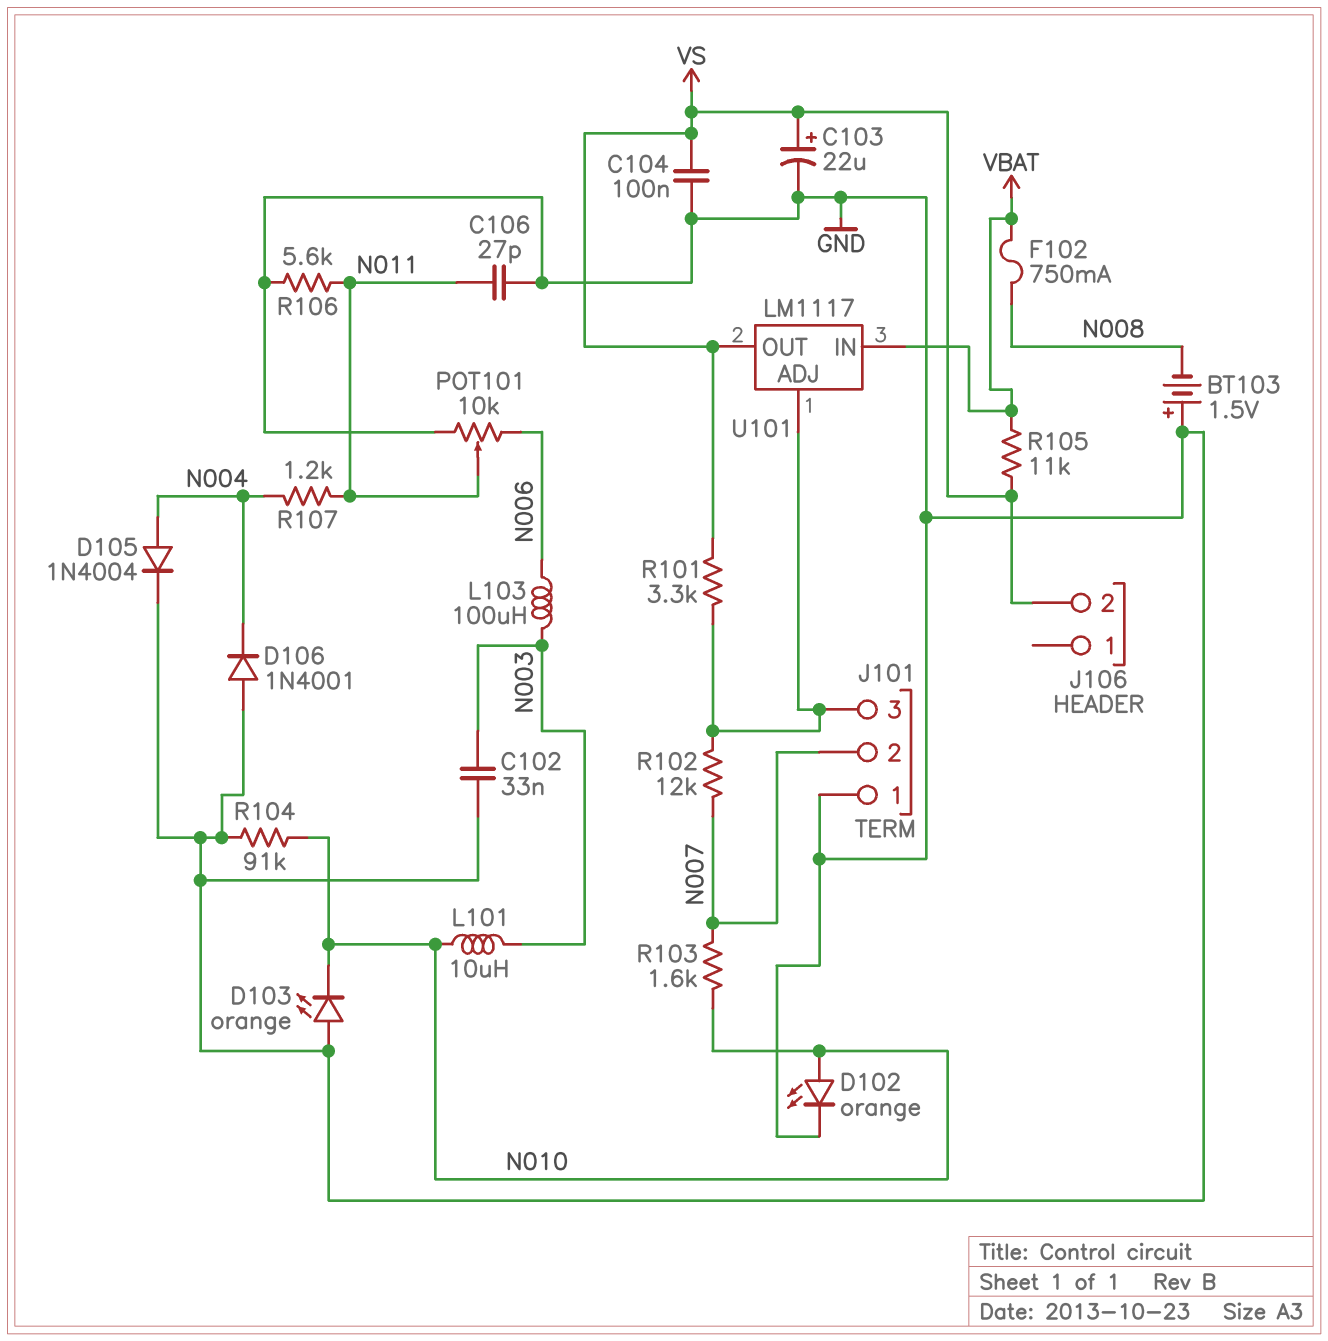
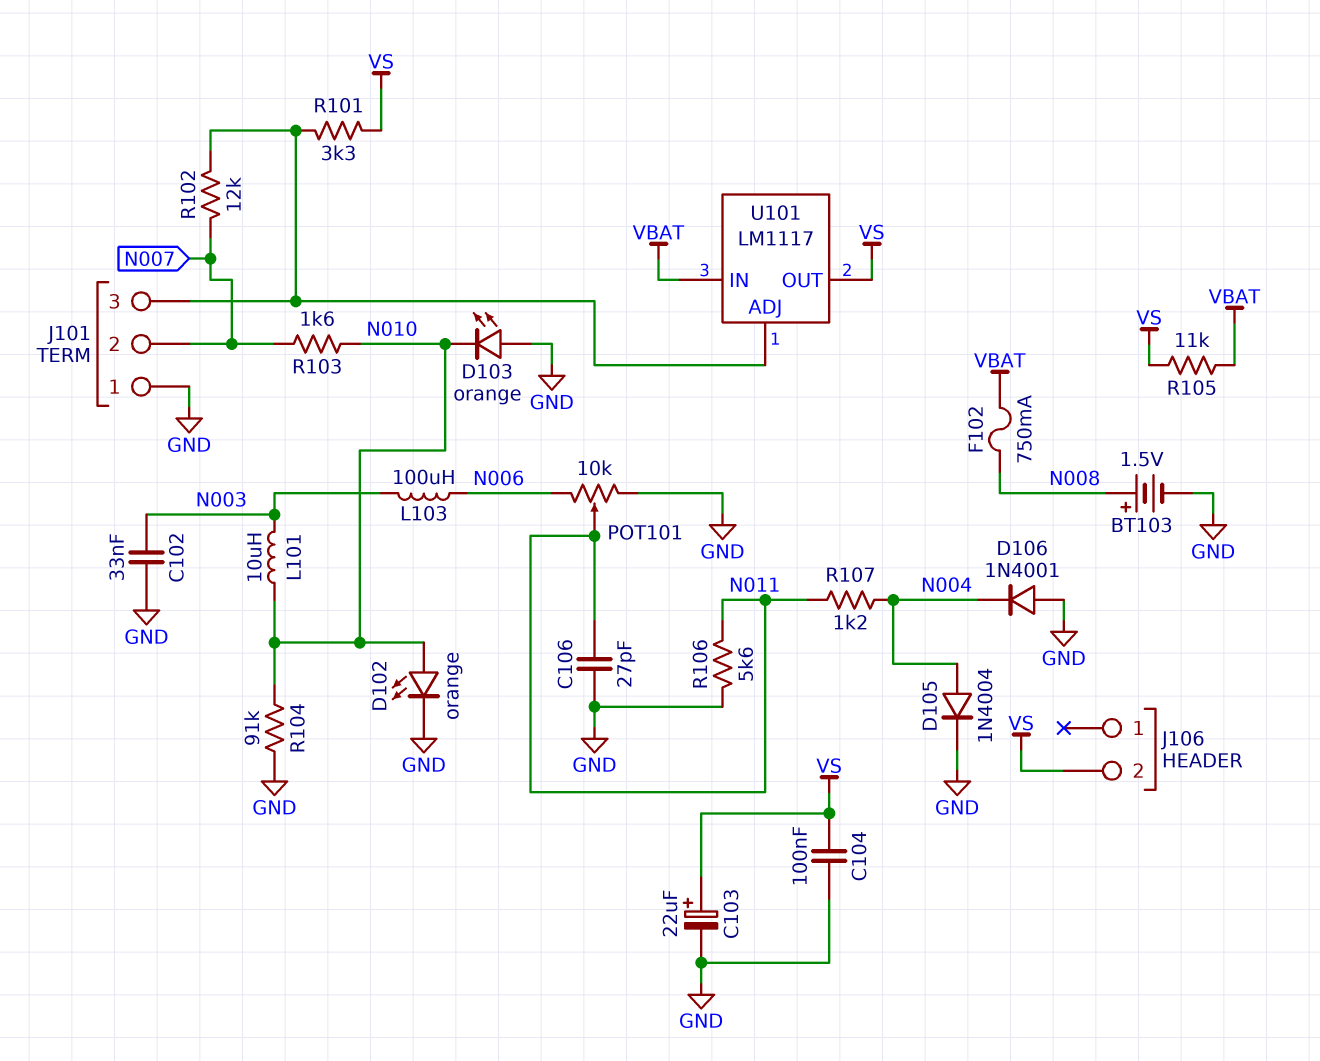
BT103: 1.5V (plus GND, minus N008) -> 1.5V (plus N008, minus GND)

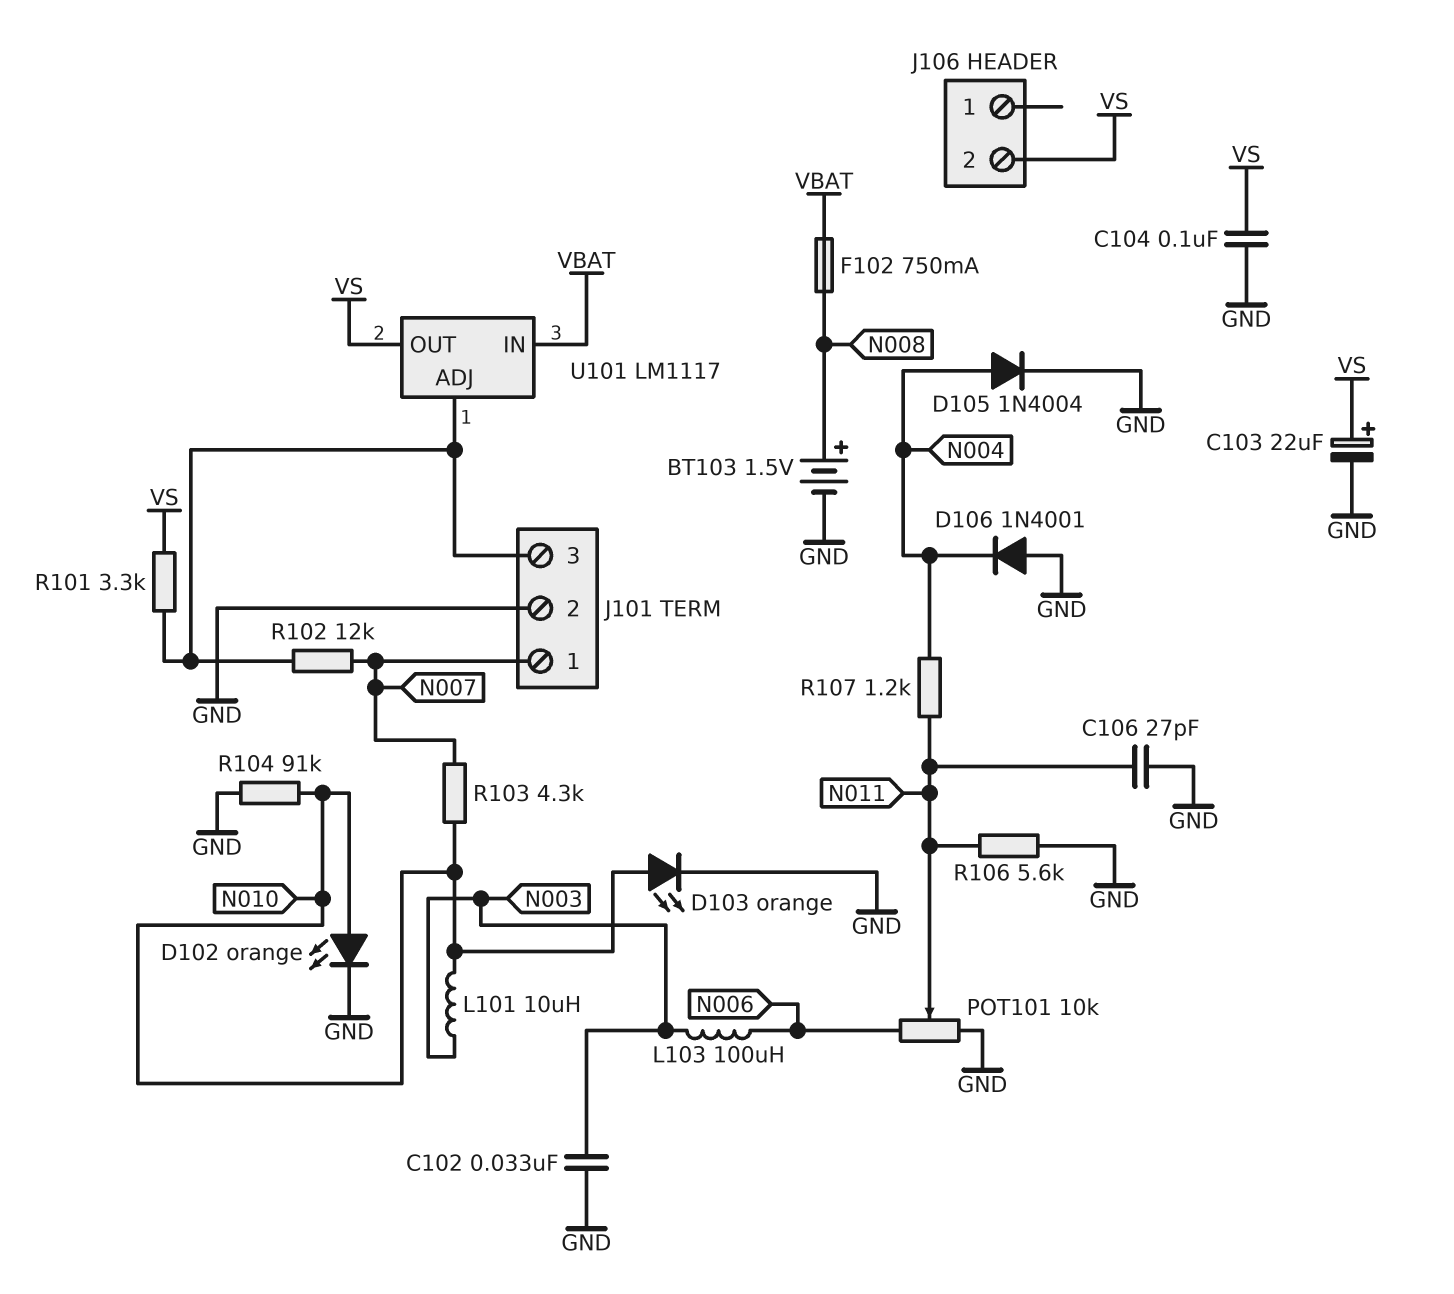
D103: LED orange (A GND, K N010) -> LED orange (A N010, K GND)
J101 pin 1: GND -> N007
J101 pin 2: N007 -> GND
R103: 1.6k (N007, N010) -> 4.3k (N007, N010)
R105: 11k (VBAT, VS) -> none

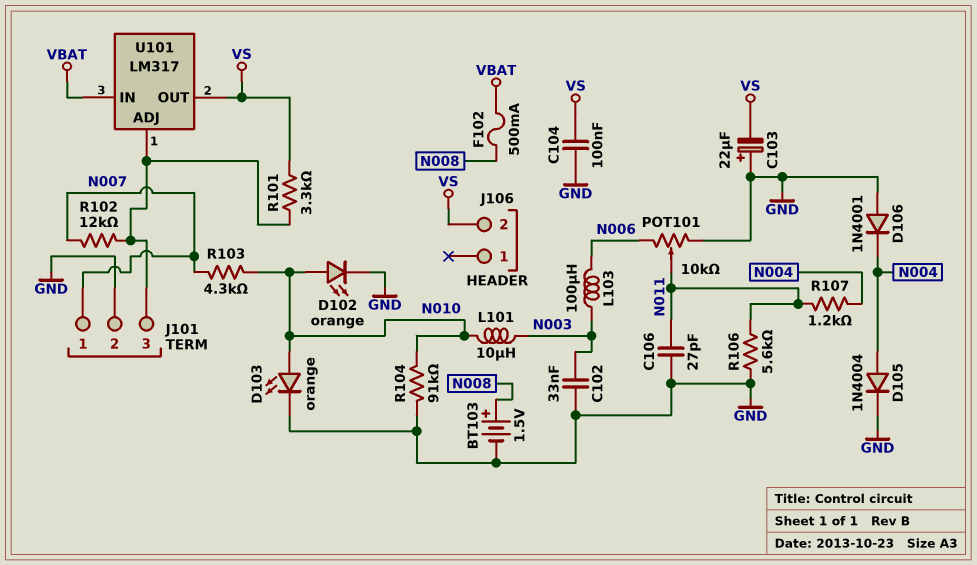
C103: 22uF (plus VS, minus GND) -> 22uF (plus GND, minus VS)
F102: 750mA (N008, VBAT) -> 500mA (N008, VBAT)
U101: LM1117 -> LM317

